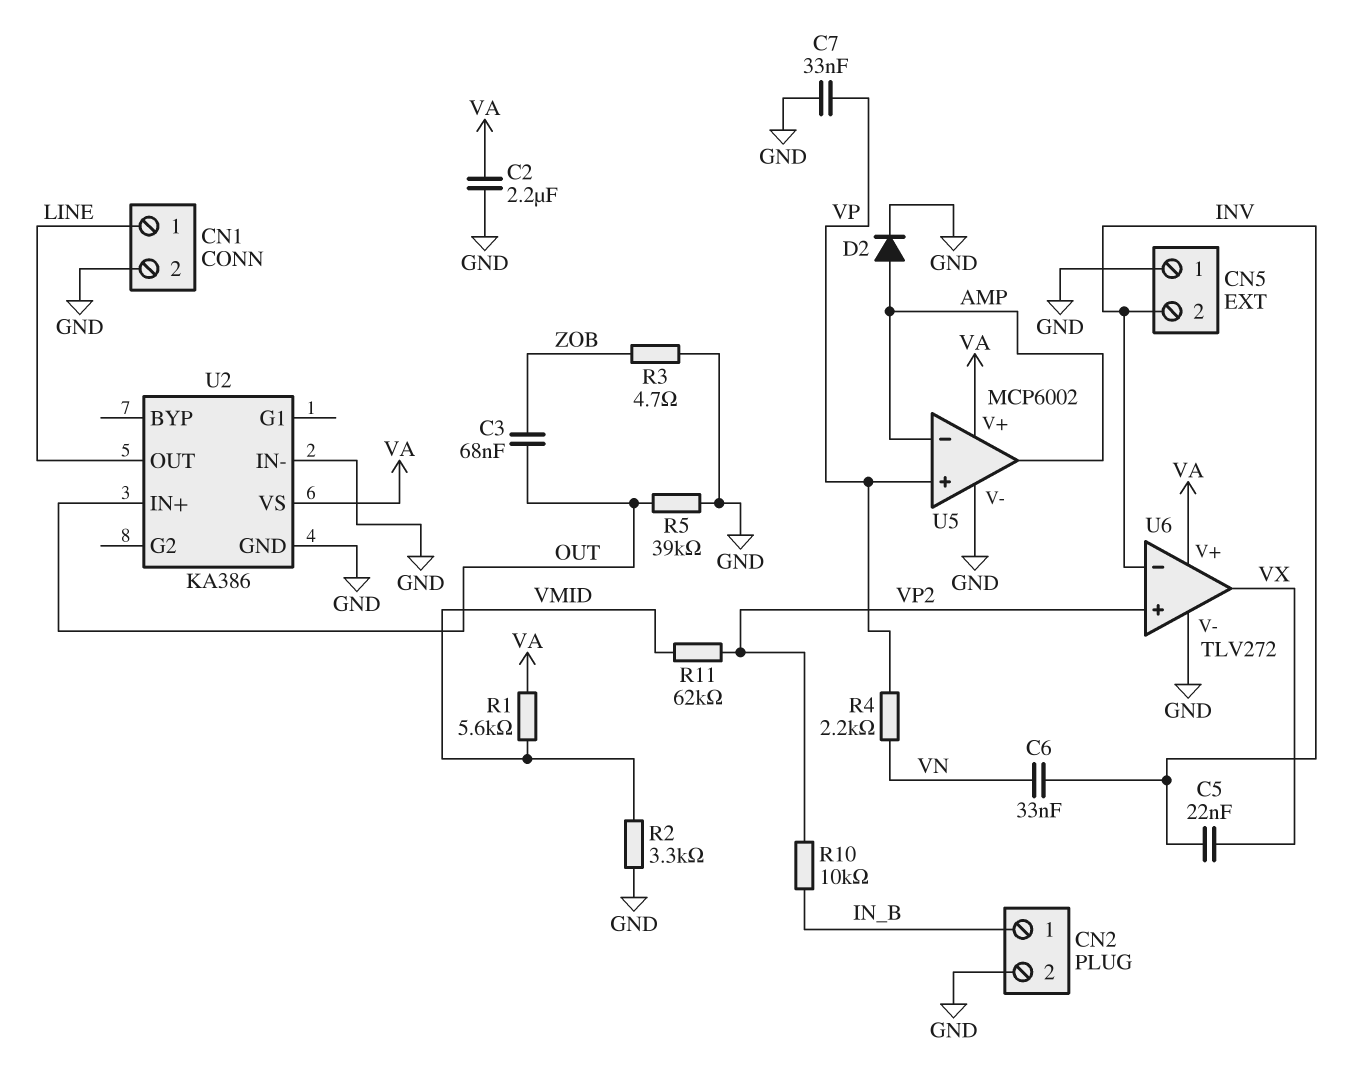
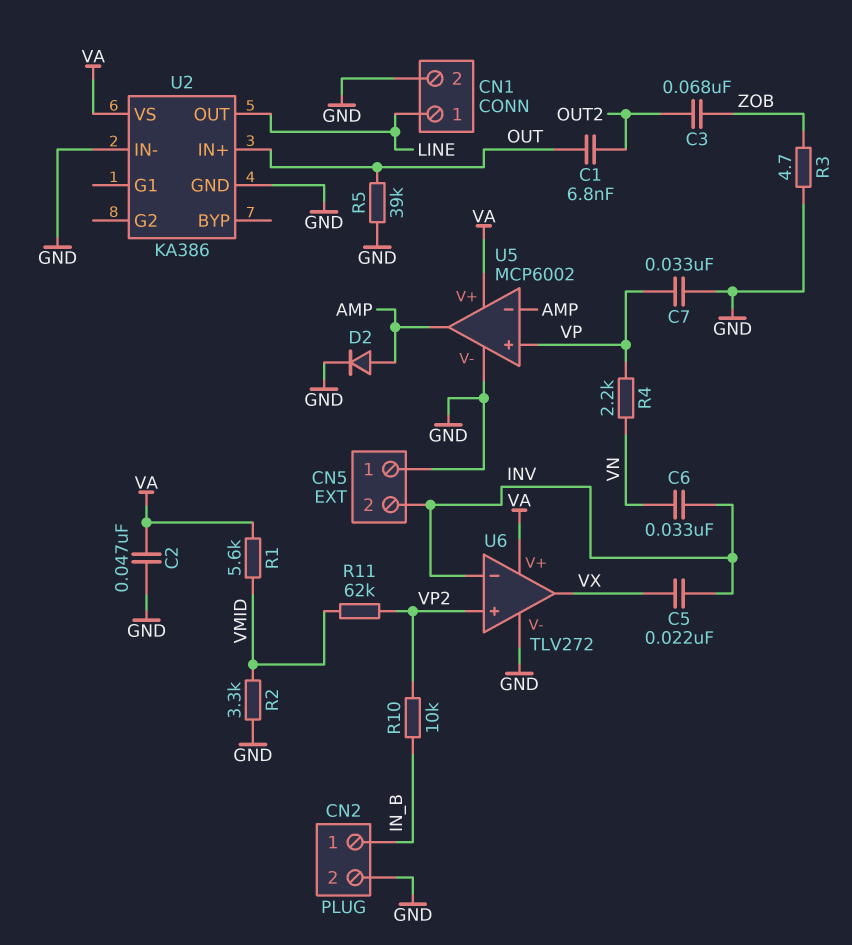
C1: none -> 6.8nF (OUT, OUT2)
C2: 2.2uF (GND, VA) -> 47nF (GND, VA)
C3: 68nF (OUT, ZOB) -> 68nF (OUT2, ZOB)

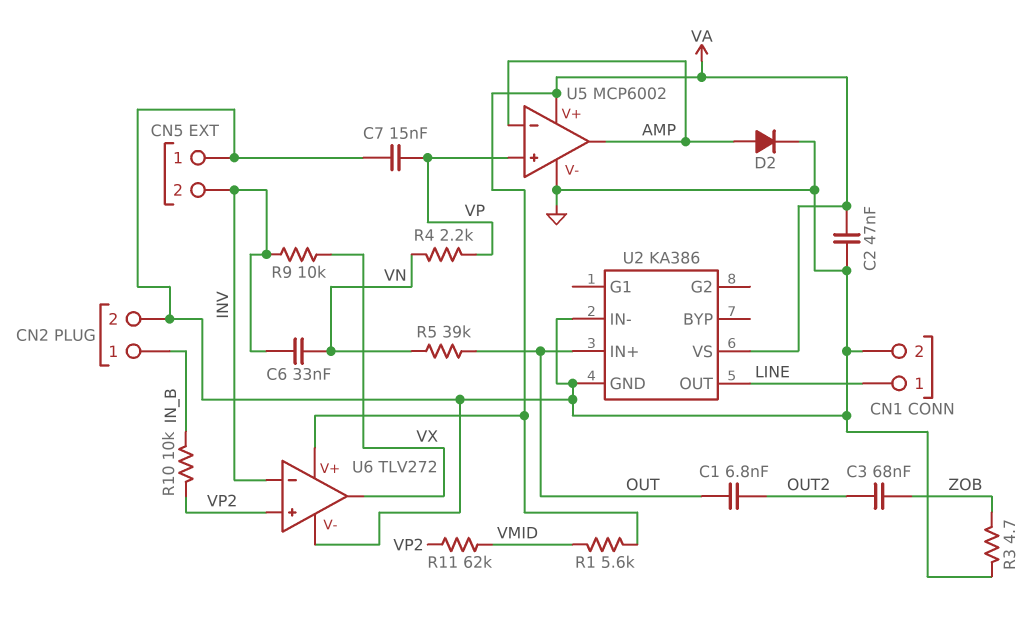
C5: 22nF (INV, VX) -> none
C7: 33nF (GND, VP) -> 15nF (GND, VP)
R2: 3.3k (GND, VMID) -> none
R5: 39k (GND, OUT) -> 39k (OUT, VN)
R9: none -> 10k (INV, VX)

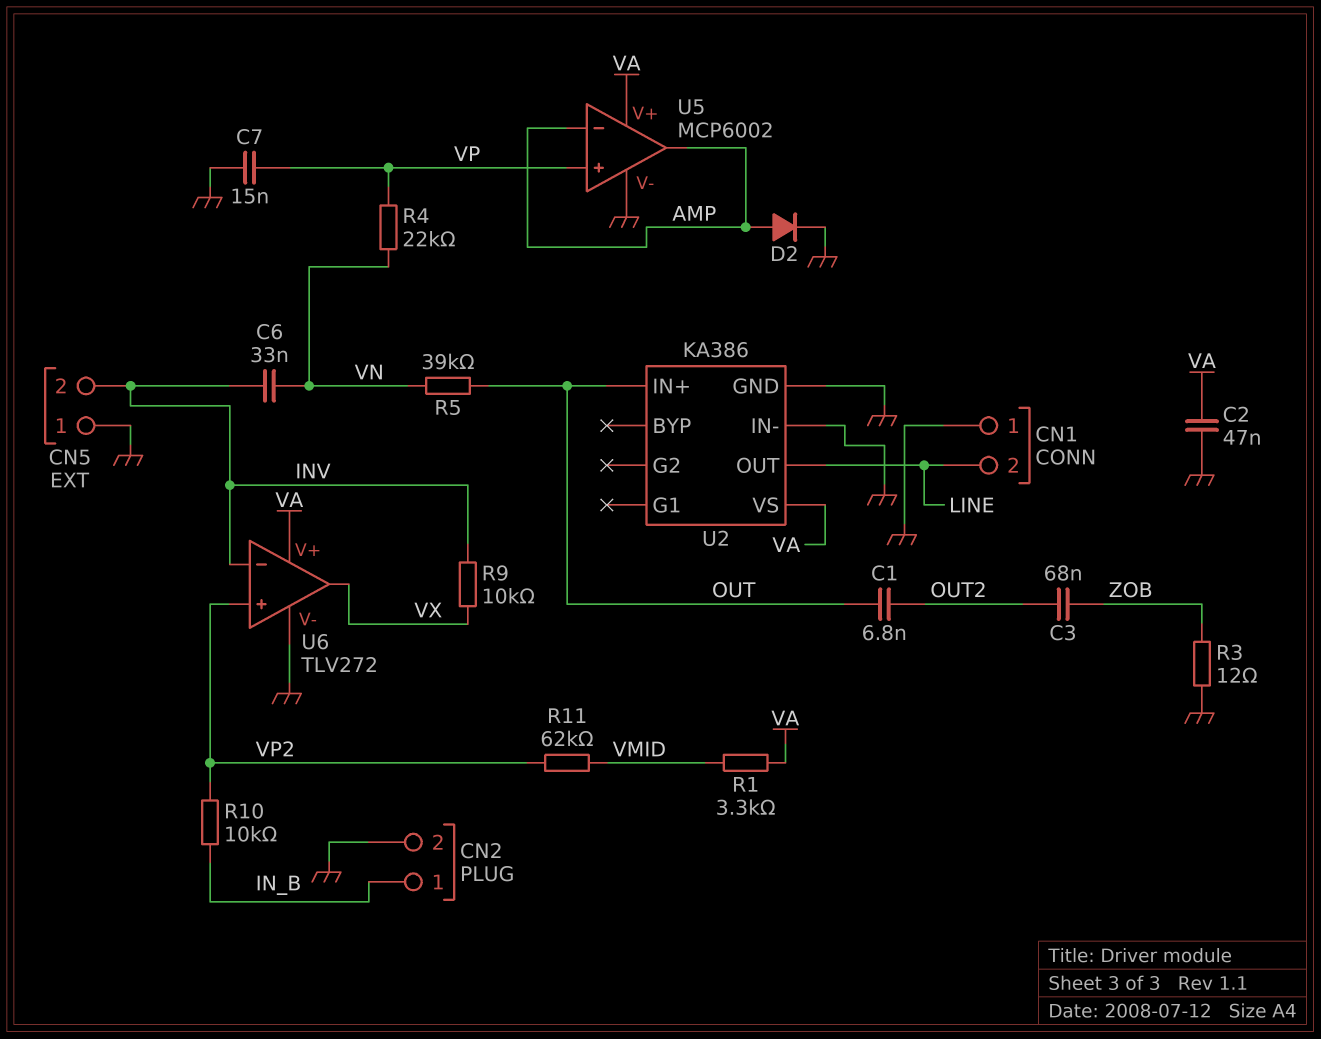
CN1 pin 1: LINE -> GND
CN1 pin 2: GND -> LINE
R1: 5.6k (VA, VMID) -> 3.3k (VA, VMID)
R3: 4.7 (GND, ZOB) -> 12 (GND, ZOB)
R4: 2.2k (VN, VP) -> 22k (VN, VP)

